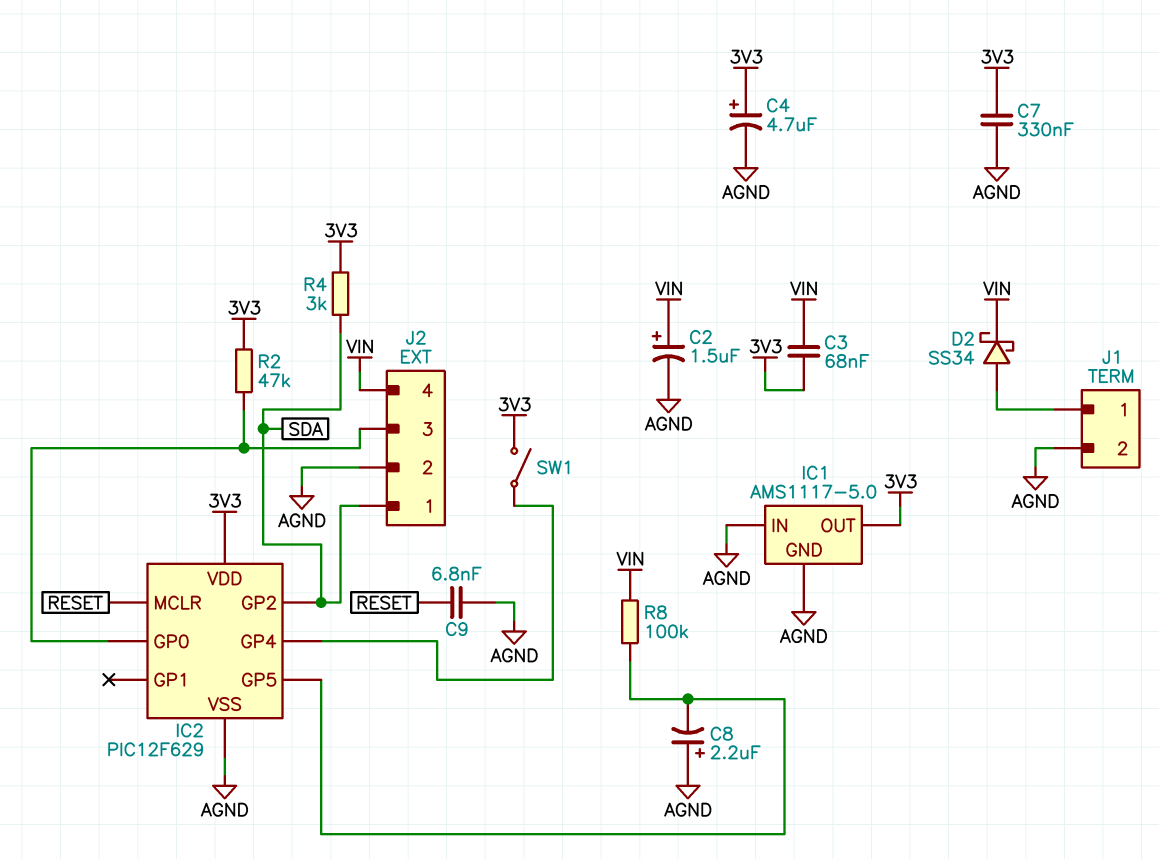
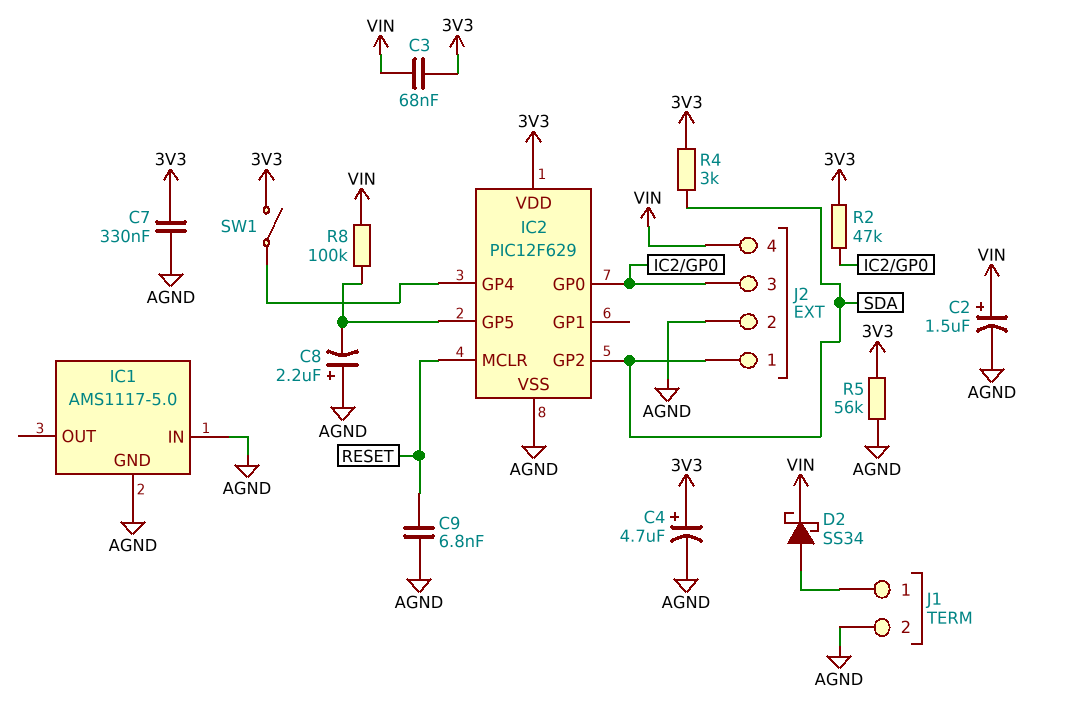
IC1 pin OUT: 3V3 -> none
R5: none -> 56k (3V3, AGND)

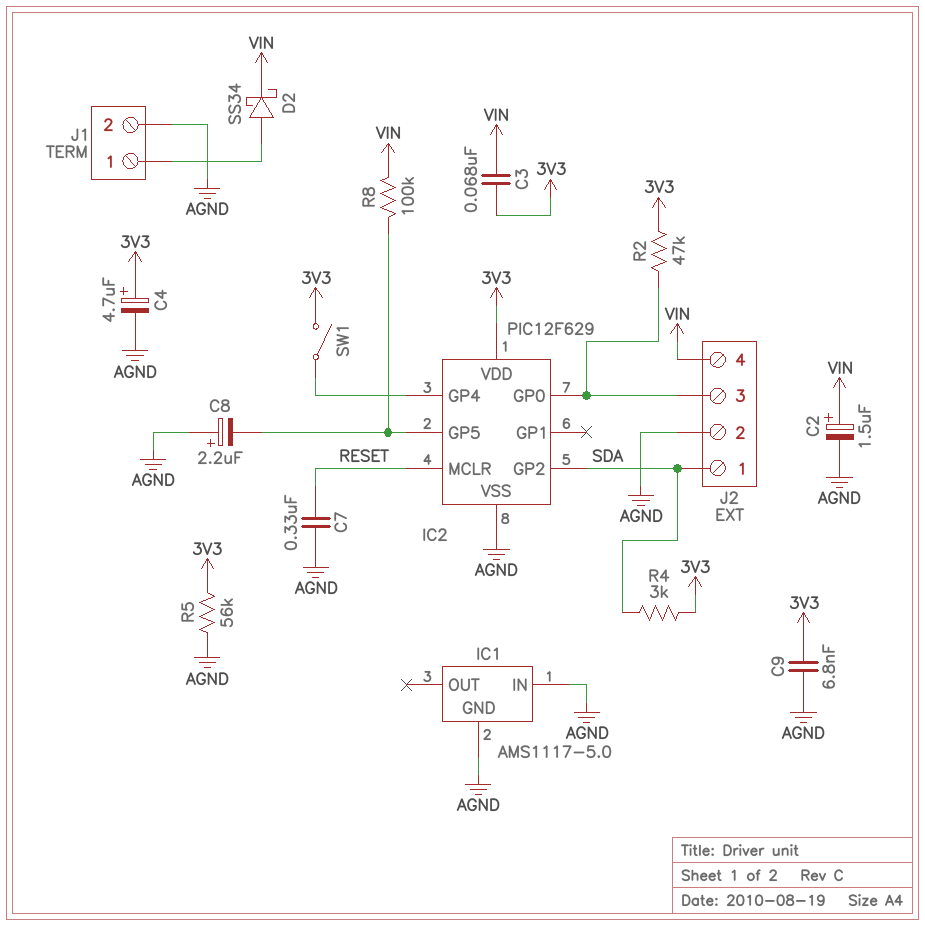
C7: 330nF (3V3, AGND) -> 330nF (AGND, RESET)
C9: 6.8nF (AGND, RESET) -> 6.8nF (3V3, AGND)

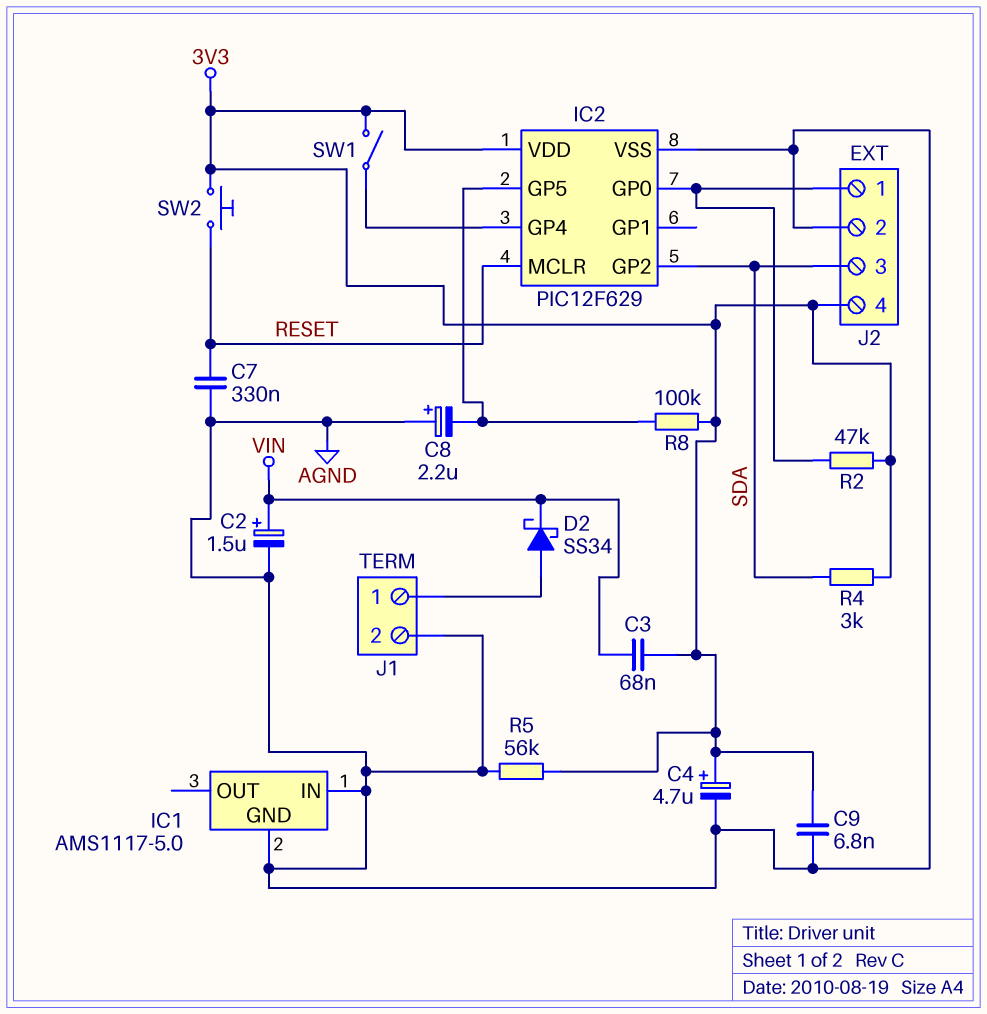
J2 pin 1: SDA -> IC2/GP0
J2 pin 3: IC2/GP0 -> SDA
J2 pin 4: VIN -> 3V3
R8: 100k (IC2/GP5, VIN) -> 100k (3V3, IC2/GP5)
SW2: none -> button (3V3, RESET)

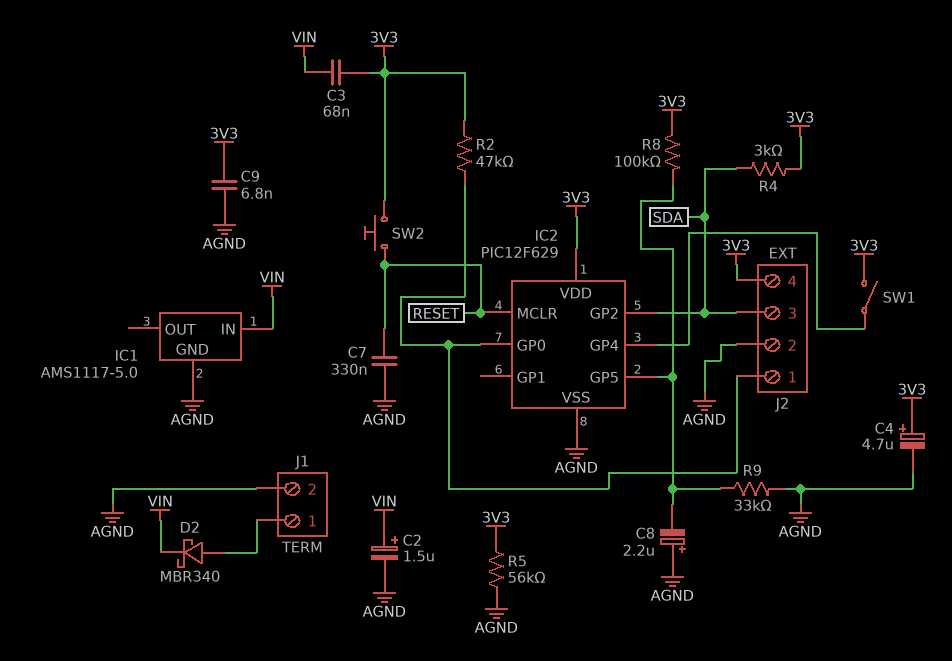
D2: schottky SS34 (A J1/1, K VIN) -> schottky MBR340 (A J1/1, K VIN)
IC1 pin IN: AGND -> VIN
R9: none -> 33k (AGND, IC2/GP5)

